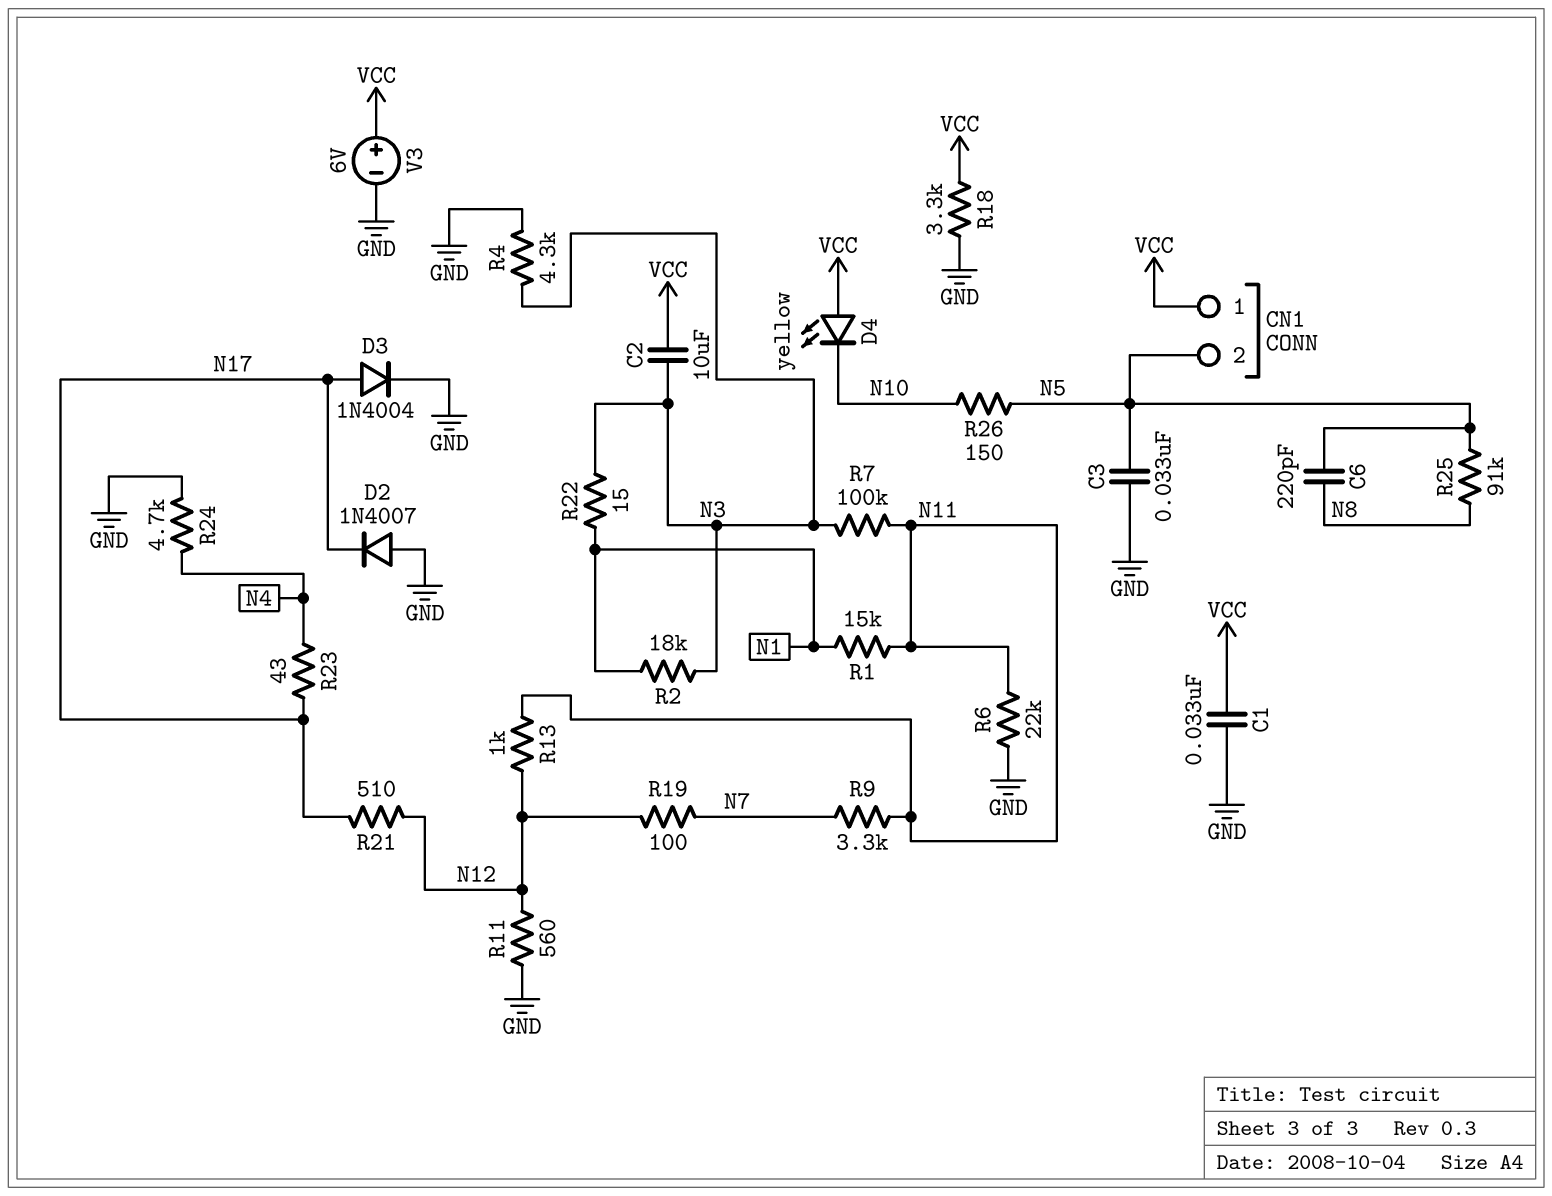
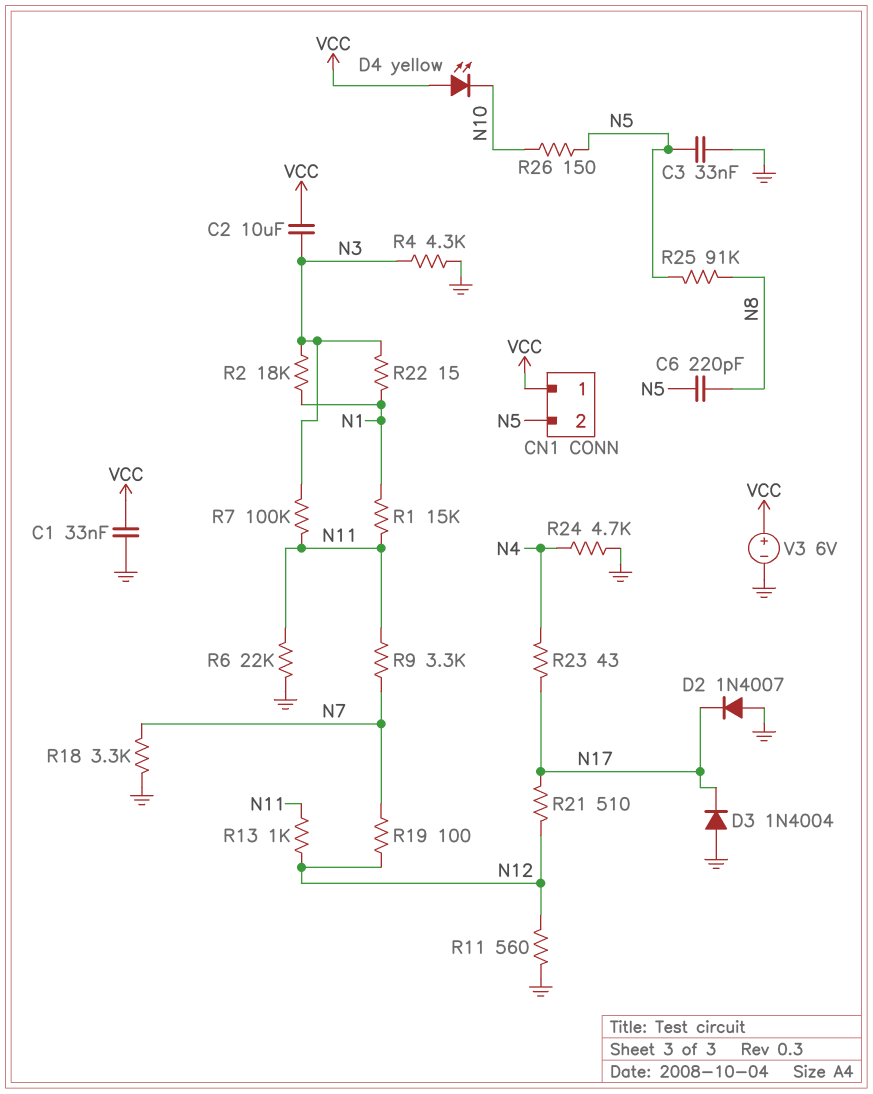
D3: diode 1N4004 (A N17, K GND) -> diode 1N4004 (A GND, K N17)
R18: 3.3k (GND, VCC) -> 3.3k (GND, N7)

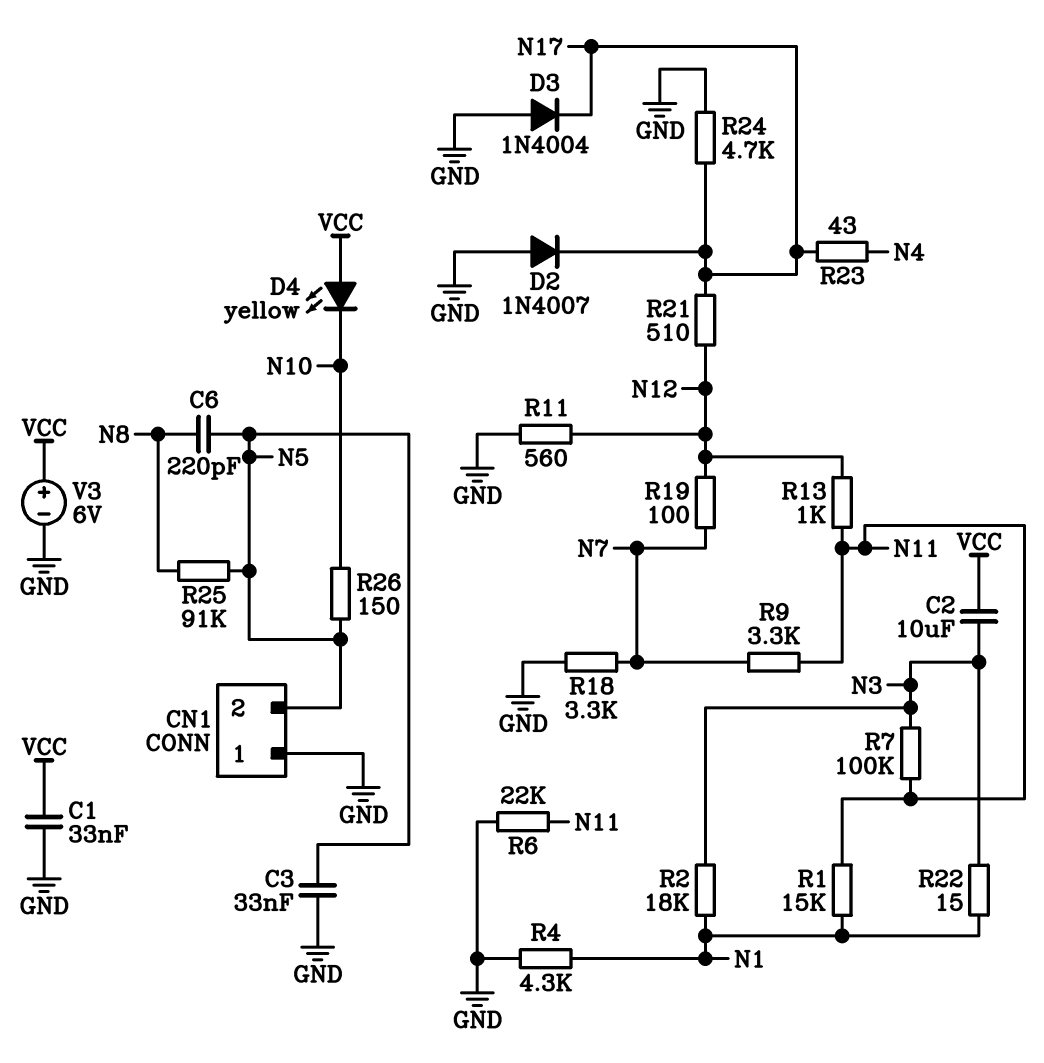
CN1 pin 1: VCC -> GND
R4: 4.3k (GND, N3) -> 4.3k (GND, N1)
R24: 4.7k (GND, N4) -> 4.7k (GND, N17)

